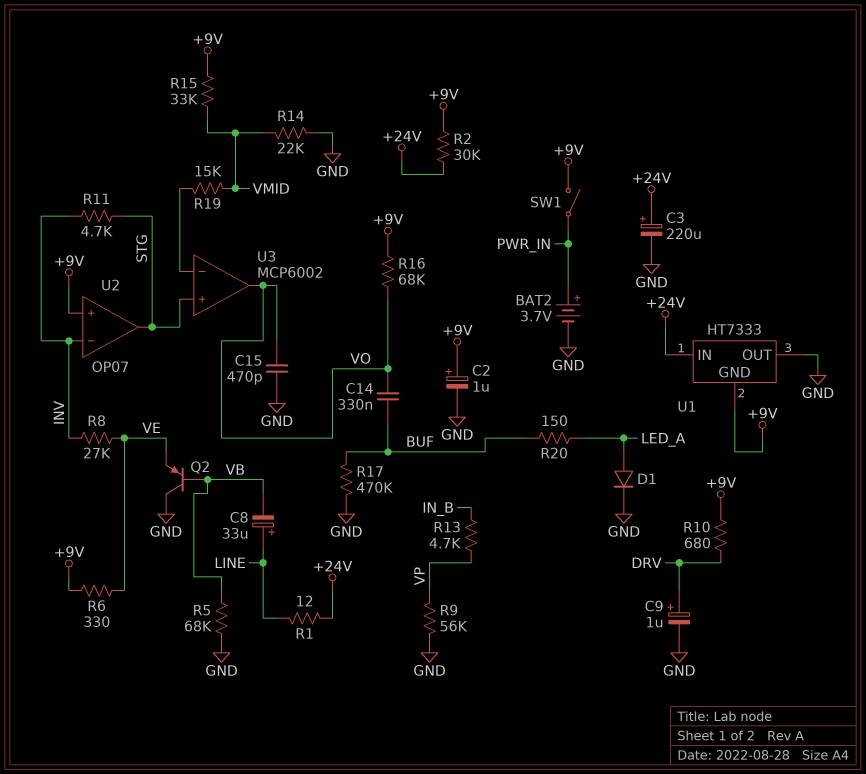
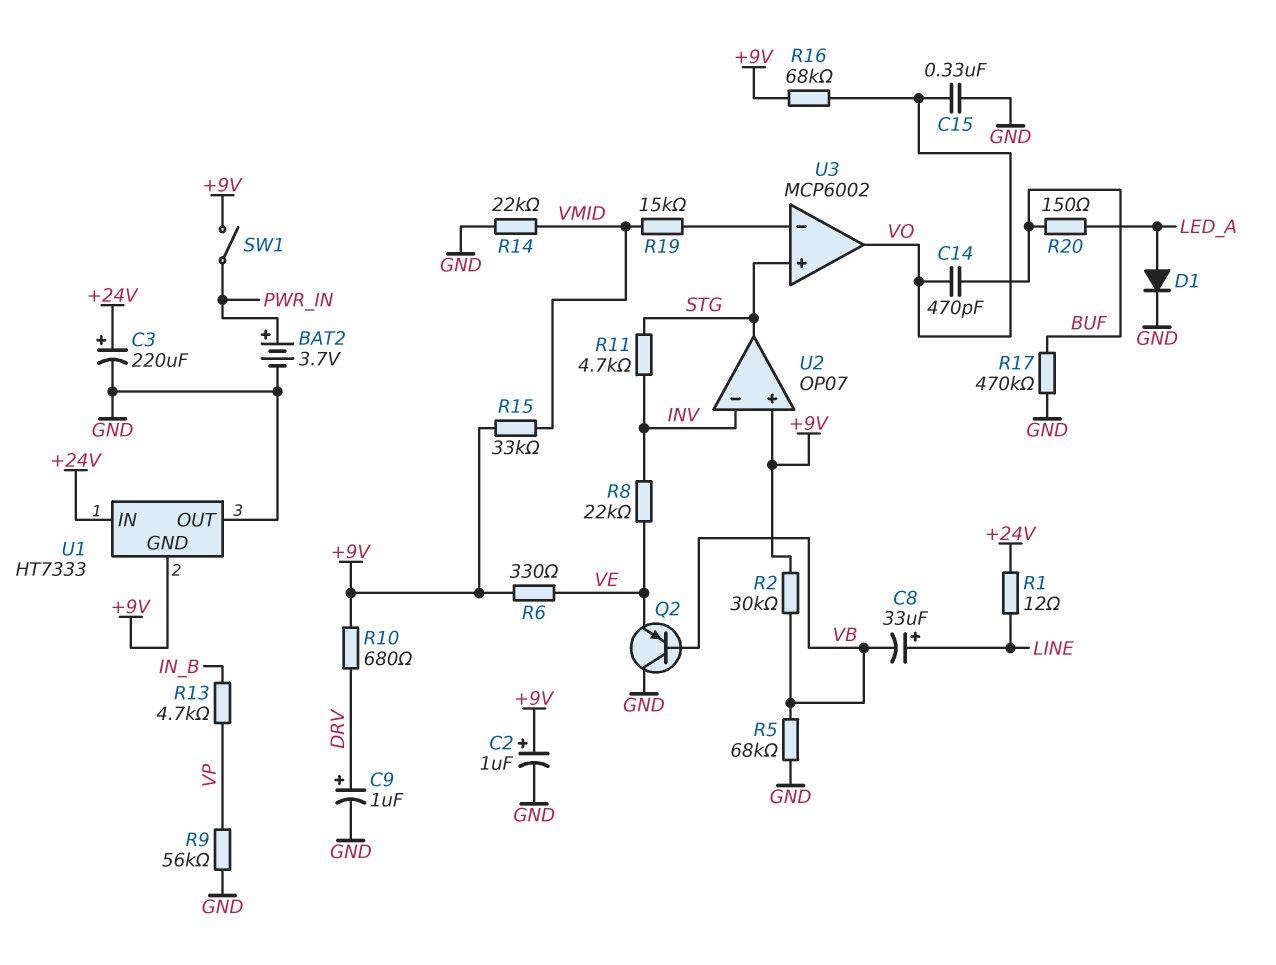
C14: 330nF (BUF, VO) -> 470pF (BUF, VO)
C15: 470pF (GND, VO) -> 330nF (GND, VO)
R2: 30k (+9V, +24V) -> 30k (+9V, VB)
R8: 27k (INV, VE) -> 22k (INV, VE)

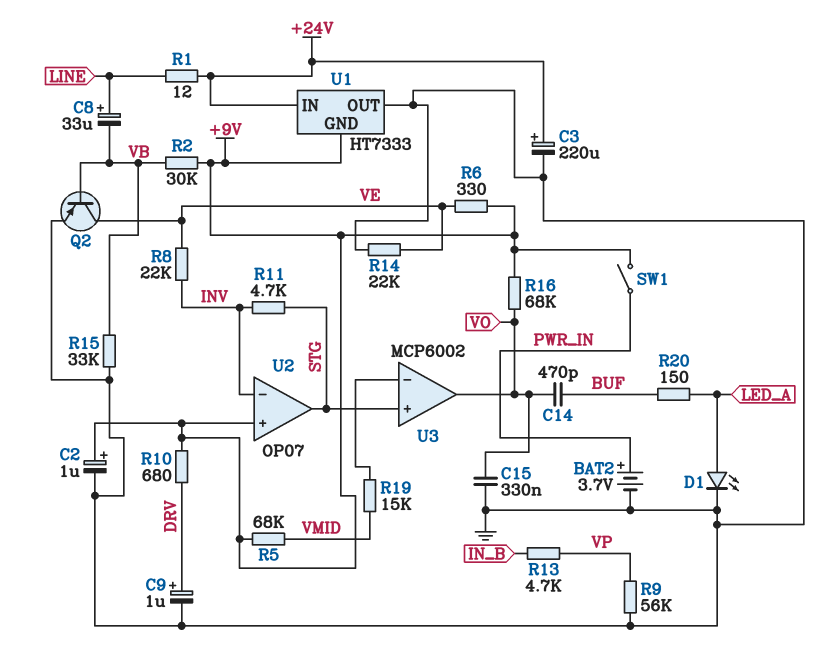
D1: diode (A LED_A, K GND) -> LED (A LED_A, K GND)
Q2: PNP (B VB, C GND, E VE) -> PNP (B VB, C VE, E GND)
R5: 68k (GND, VB) -> 68k (+9V, VMID)
R14: 22k (GND, VMID) -> 22k (GND, VE)
R15: 33k (+9V, VMID) -> 33k (GND, VB)
R17: 470k (BUF, GND) -> none

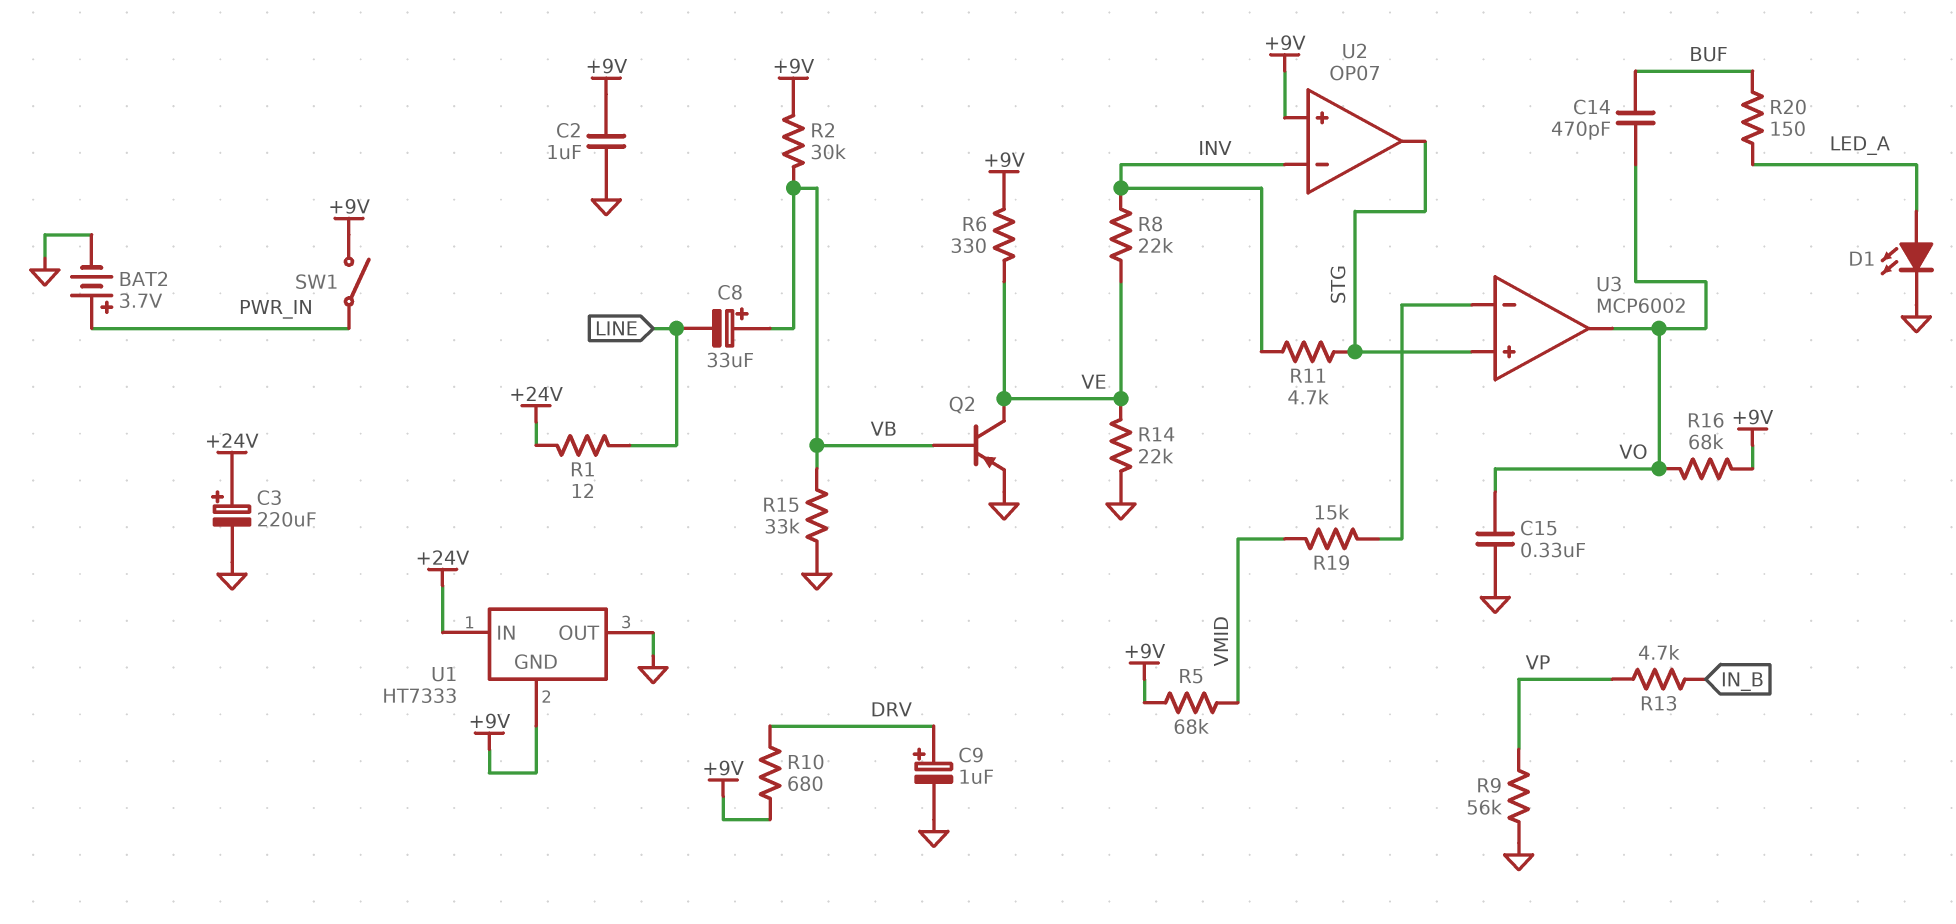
C2: 1uF (plus +9V, minus GND) -> 1uF (+9V, GND)
C8: 33uF (plus LINE, minus VB) -> 33uF (plus VB, minus LINE)

